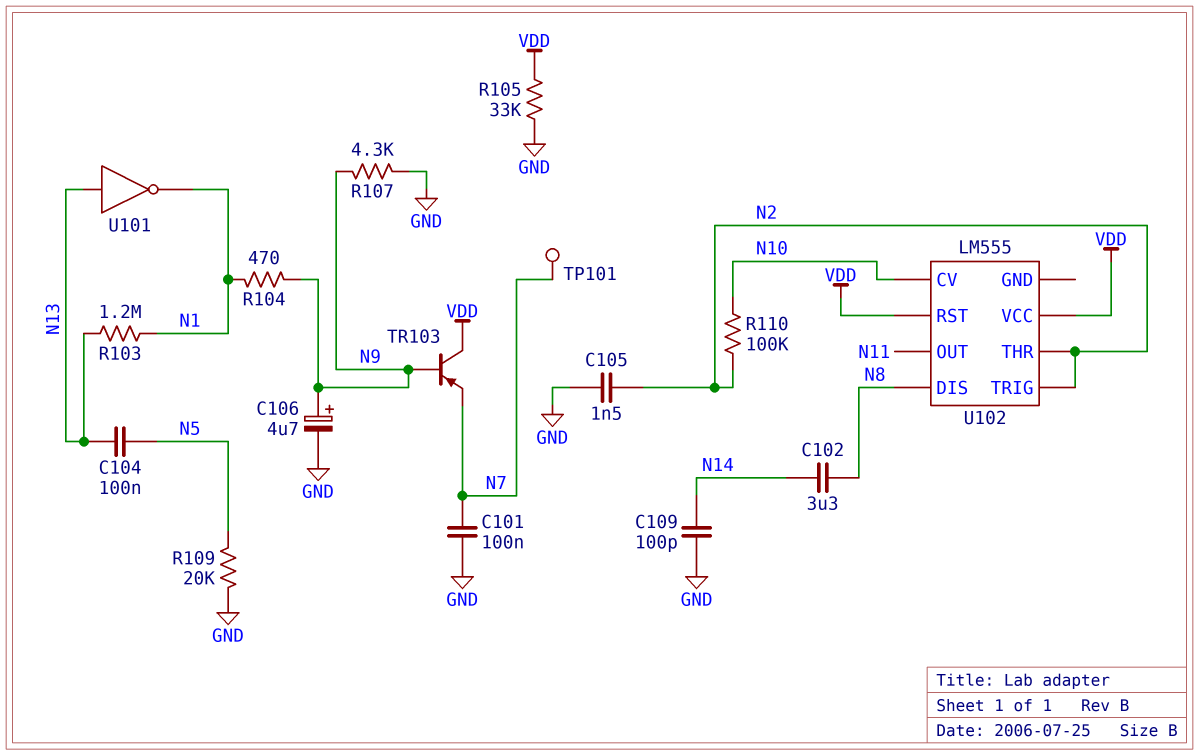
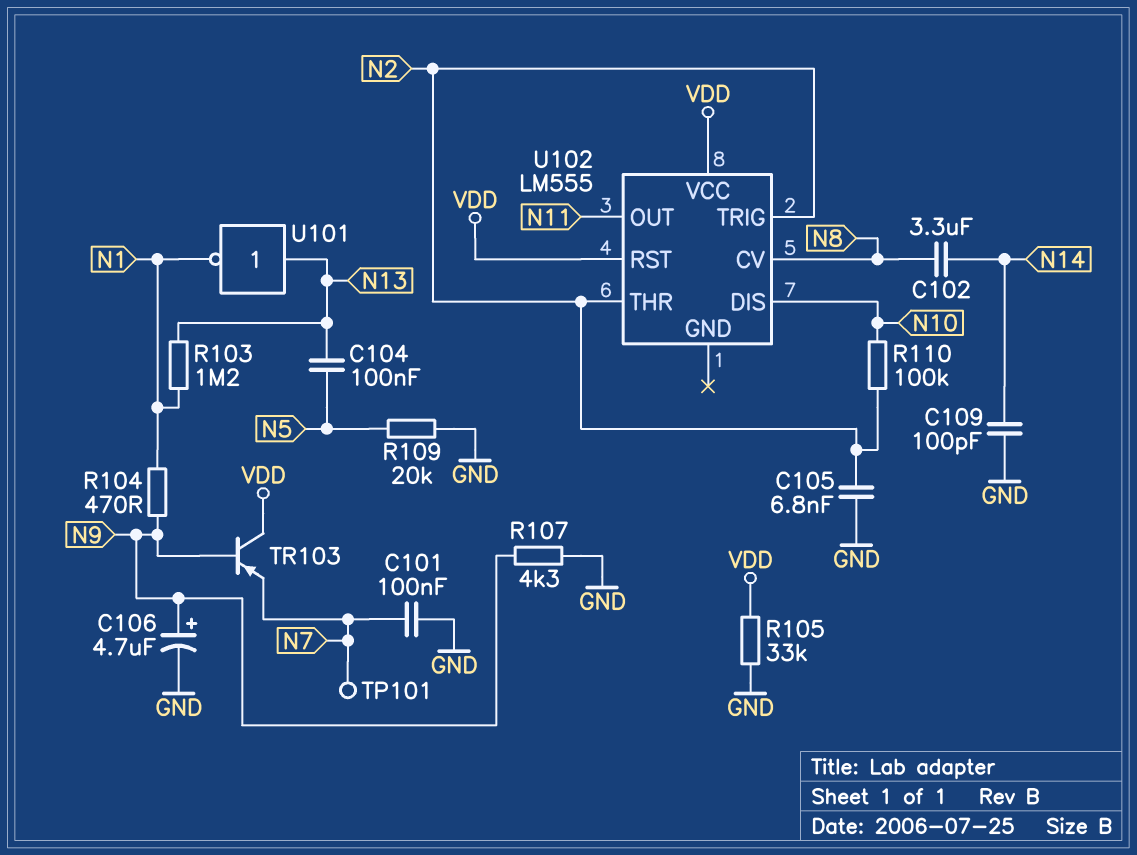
C105: 1.5nF (GND, N2) -> 6.8nF (GND, N2)
U102 pin CV: N10 -> N8
U102 pin DIS: N8 -> N10

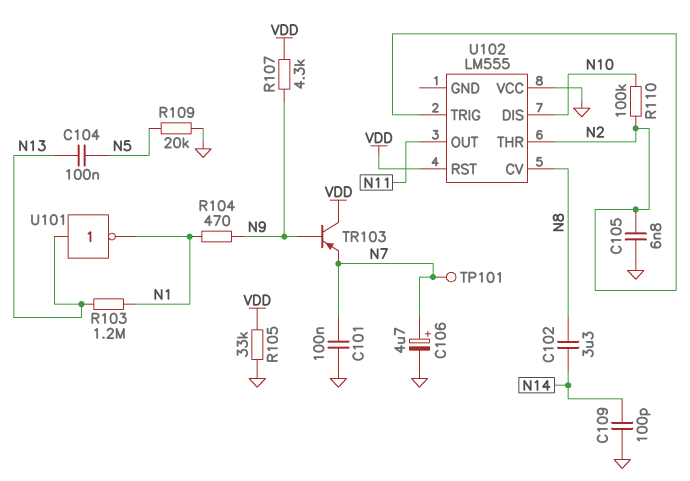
C106: 4.7uF (plus N9, minus GND) -> 4.7uF (plus N7, minus GND)
R107: 4.3k (GND, N9) -> 4.3k (N9, VDD)
U102 pin VCC: VDD -> GND

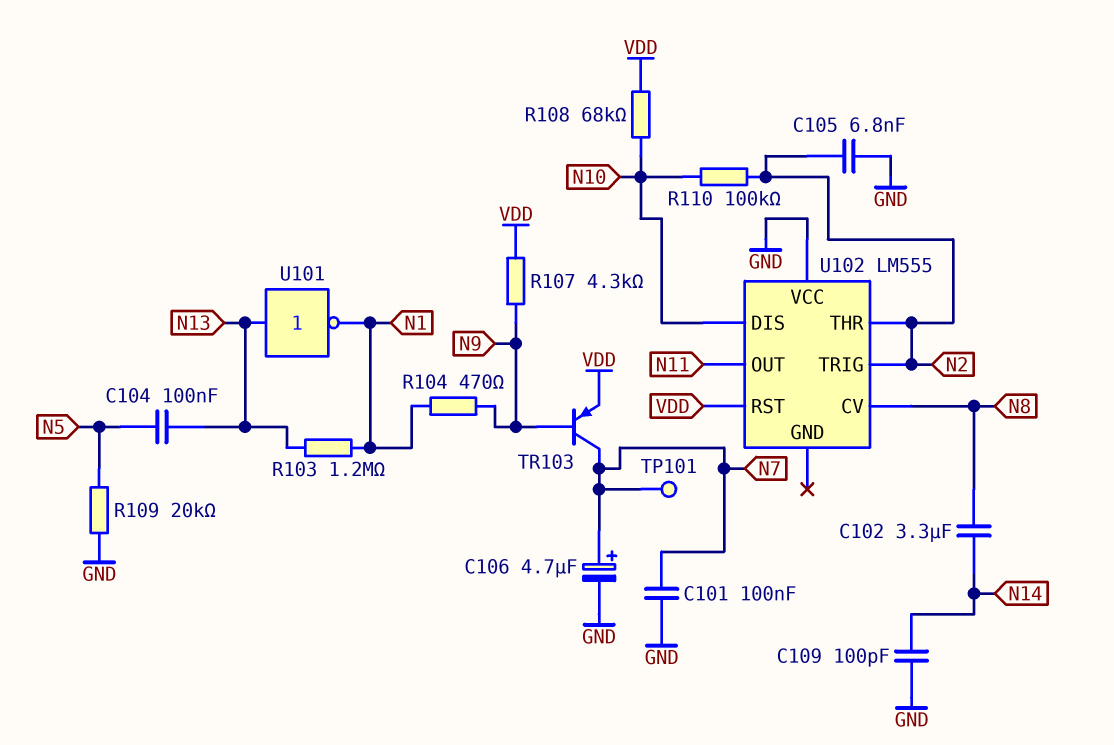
R105: 33k (GND, VDD) -> none
R108: none -> 68k (N10, VDD)
TR103: PNP (B N9, C VDD, E N7) -> PNP (B N9, C N7, E VDD)

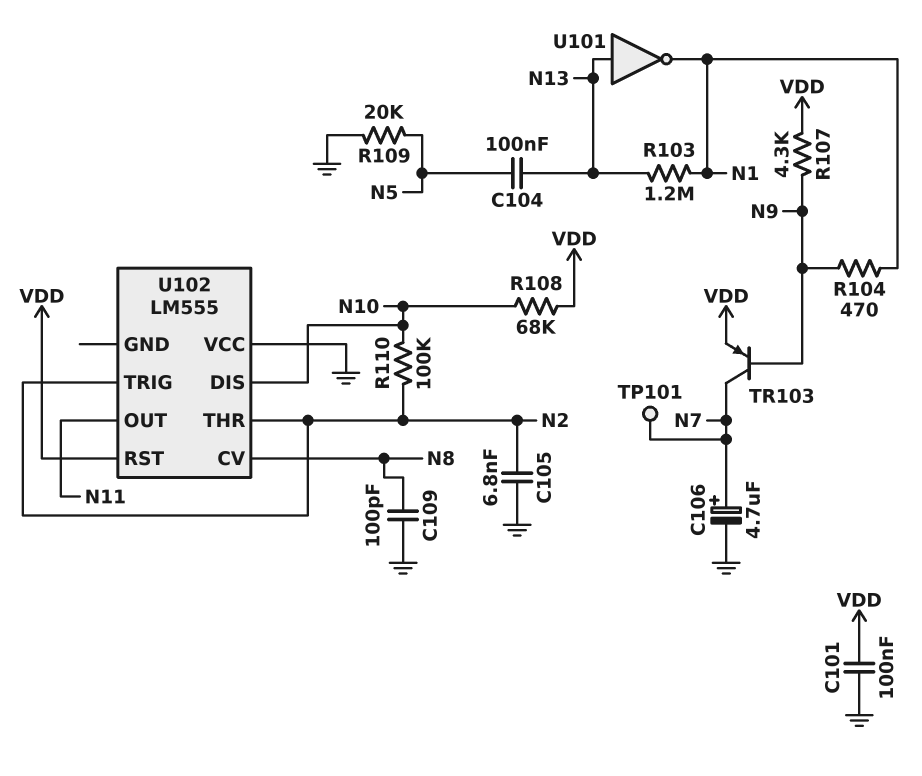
C101: 100nF (GND, N7) -> 100nF (GND, VDD)
C102: 3.3uF (N8, N14) -> none
C109: 100pF (GND, N14) -> 100pF (GND, N8)

